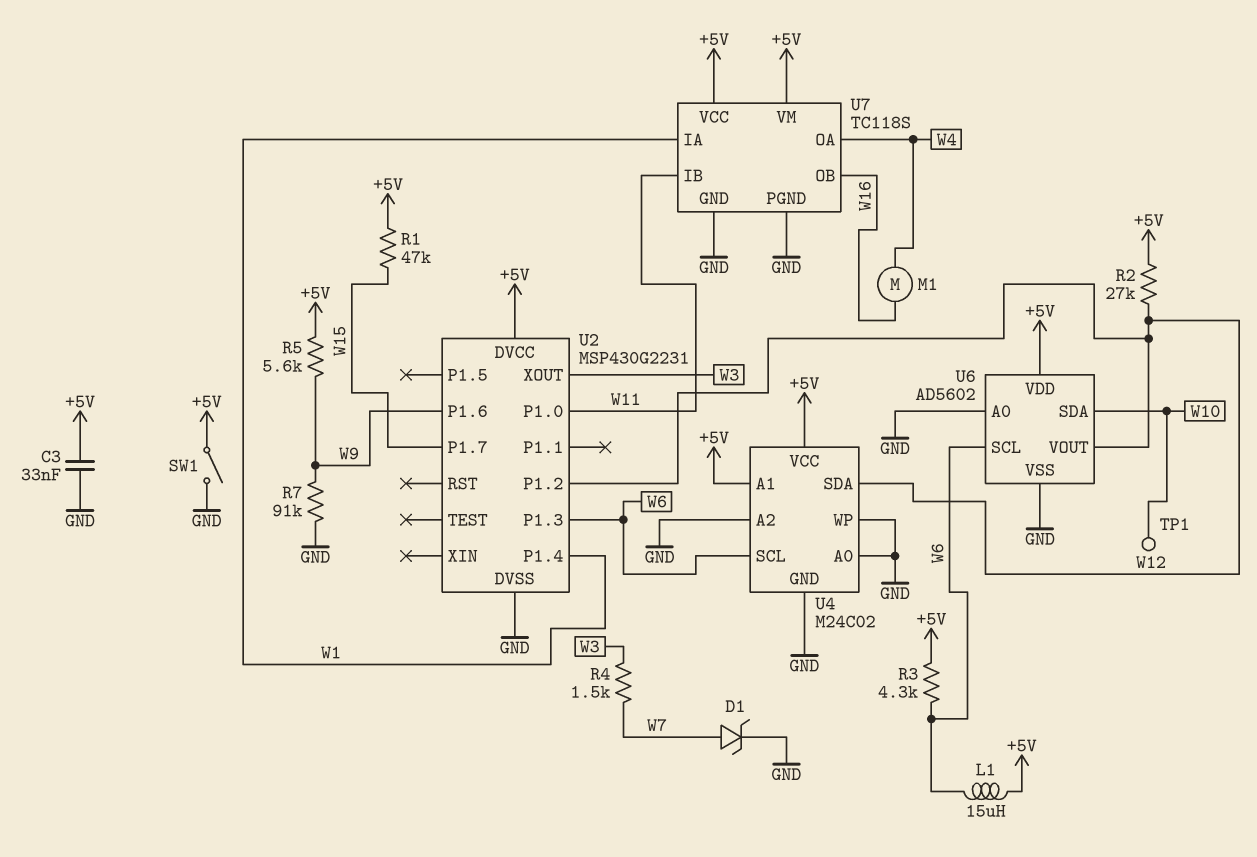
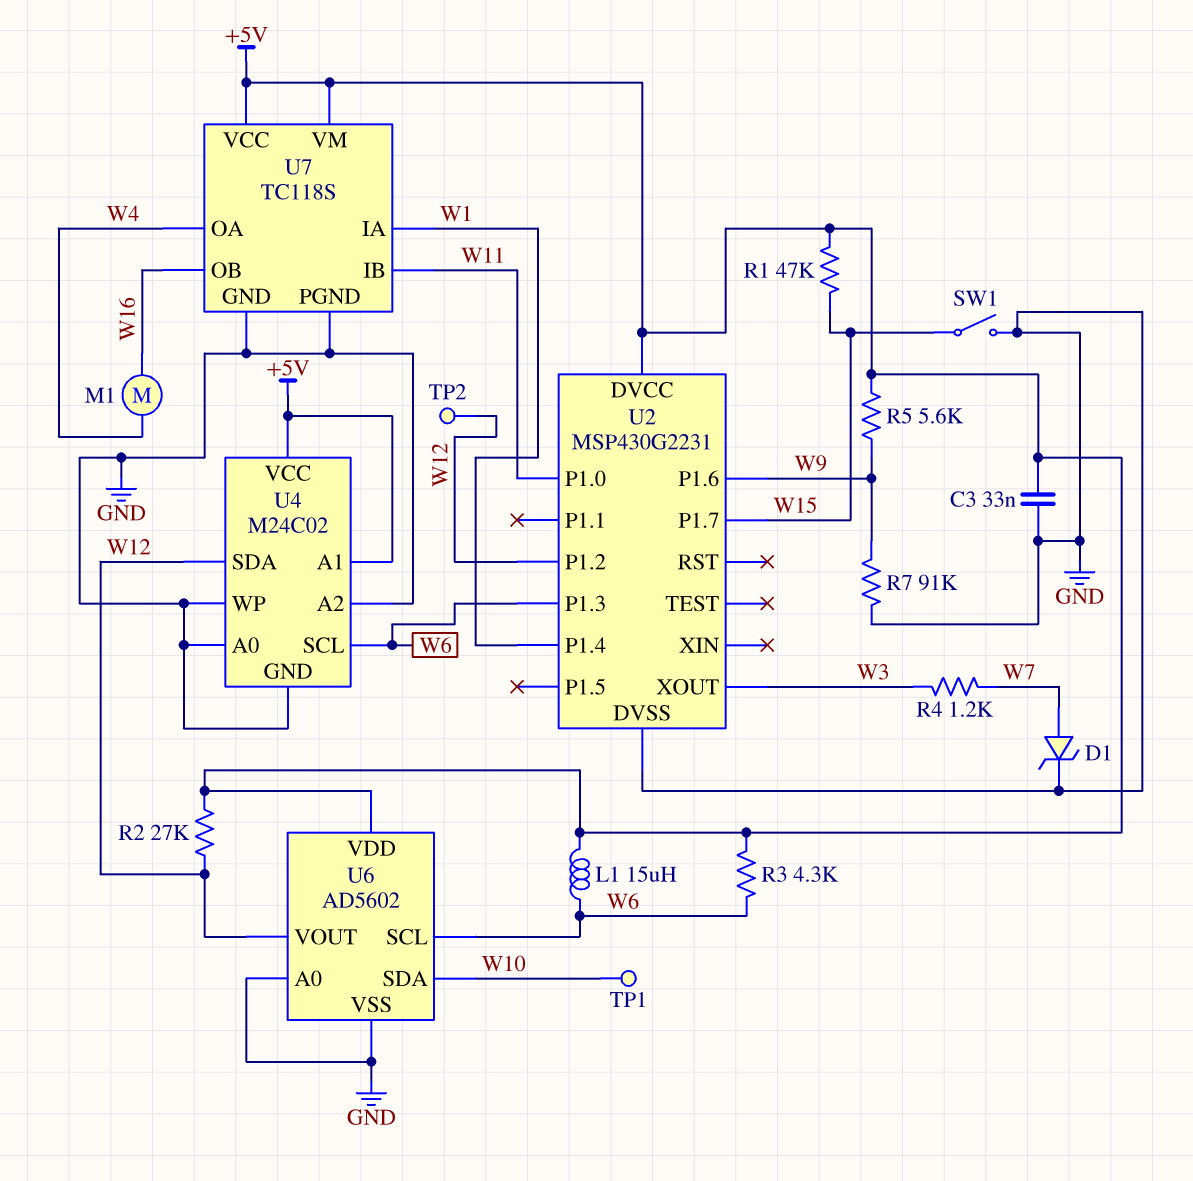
R4: 1.5k (W3, W7) -> 1.2k (W3, W7)
SW1: switch (+5V, GND) -> switch (GND, W15)
TP2: none -> test point (W12)

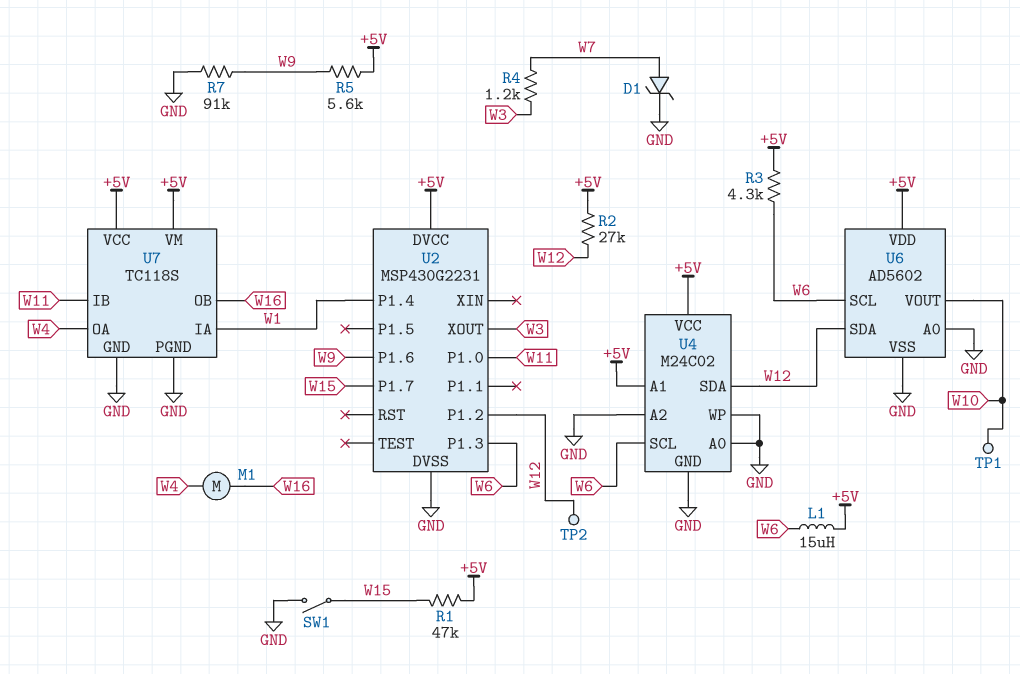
C3: 33nF (+5V, GND) -> none
U6 pin SDA: W10 -> W12
U6 pin VOUT: W12 -> W10

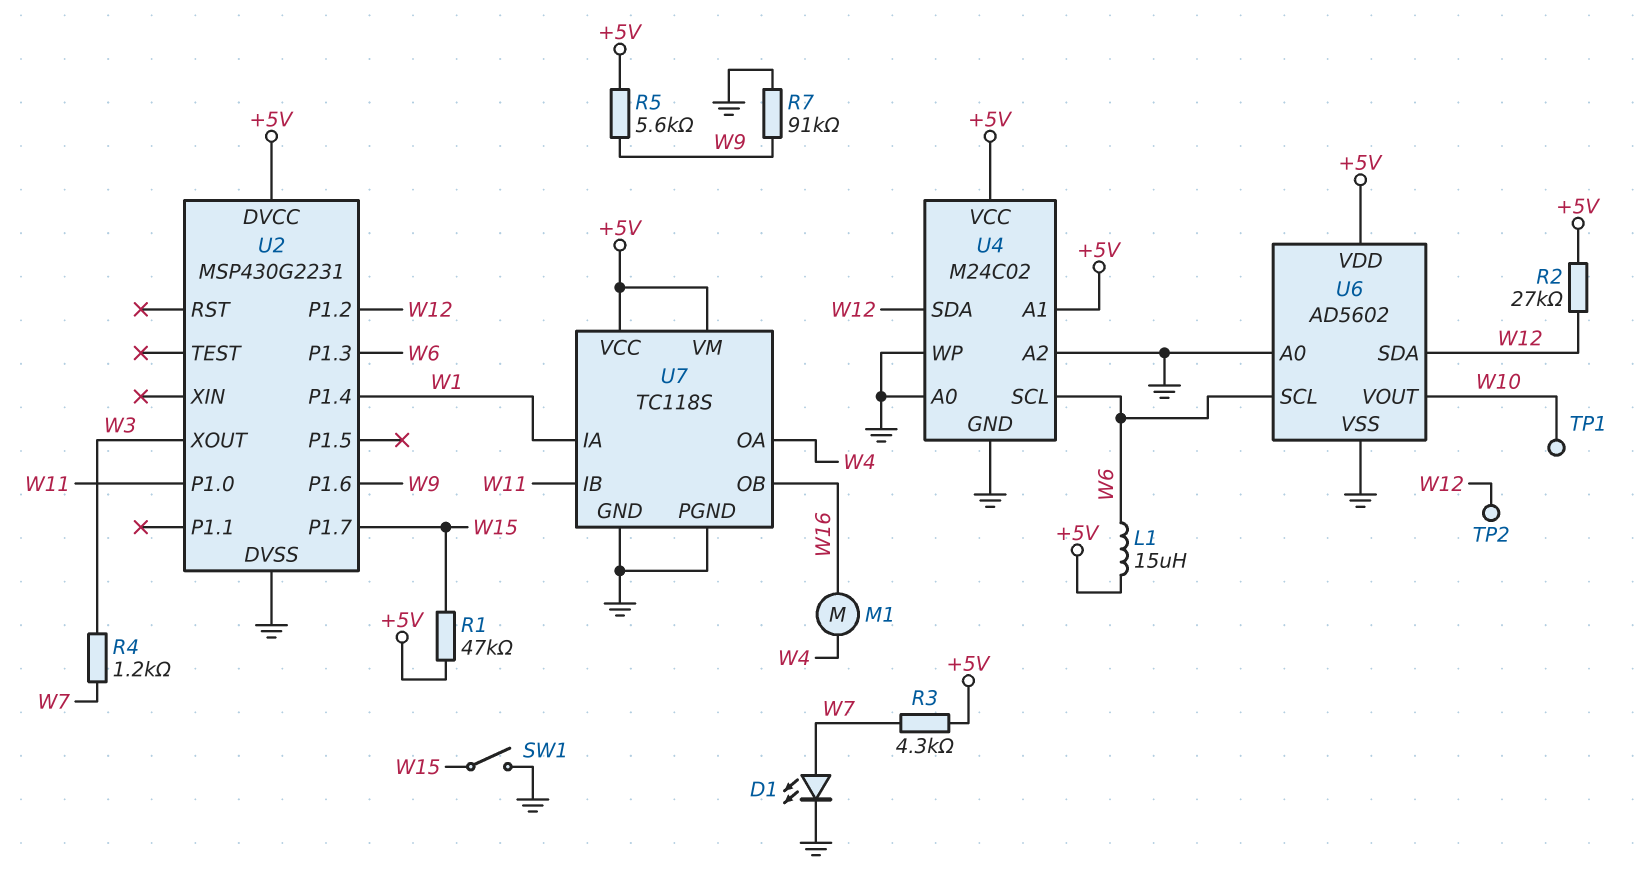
D1: zener (A W7, K GND) -> LED (A W7, K GND)
R3: 4.3k (+5V, W6) -> 4.3k (+5V, W7)

